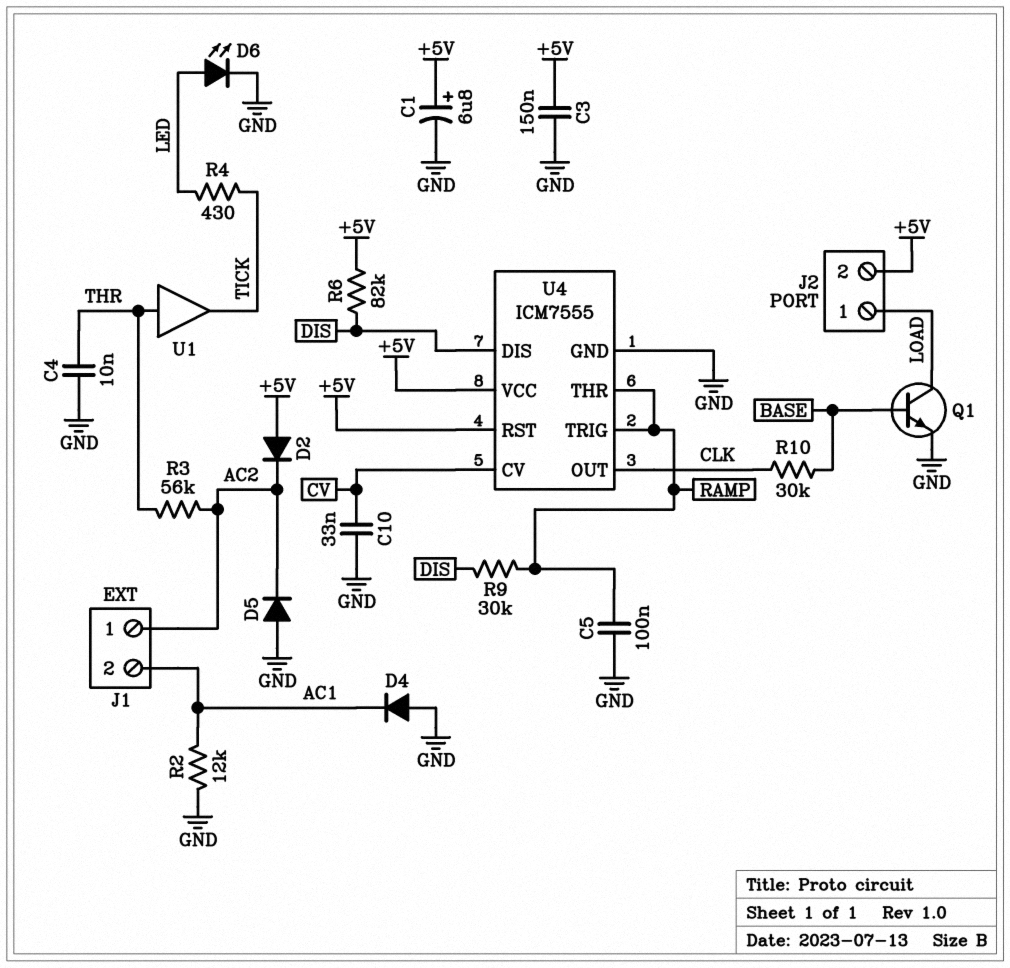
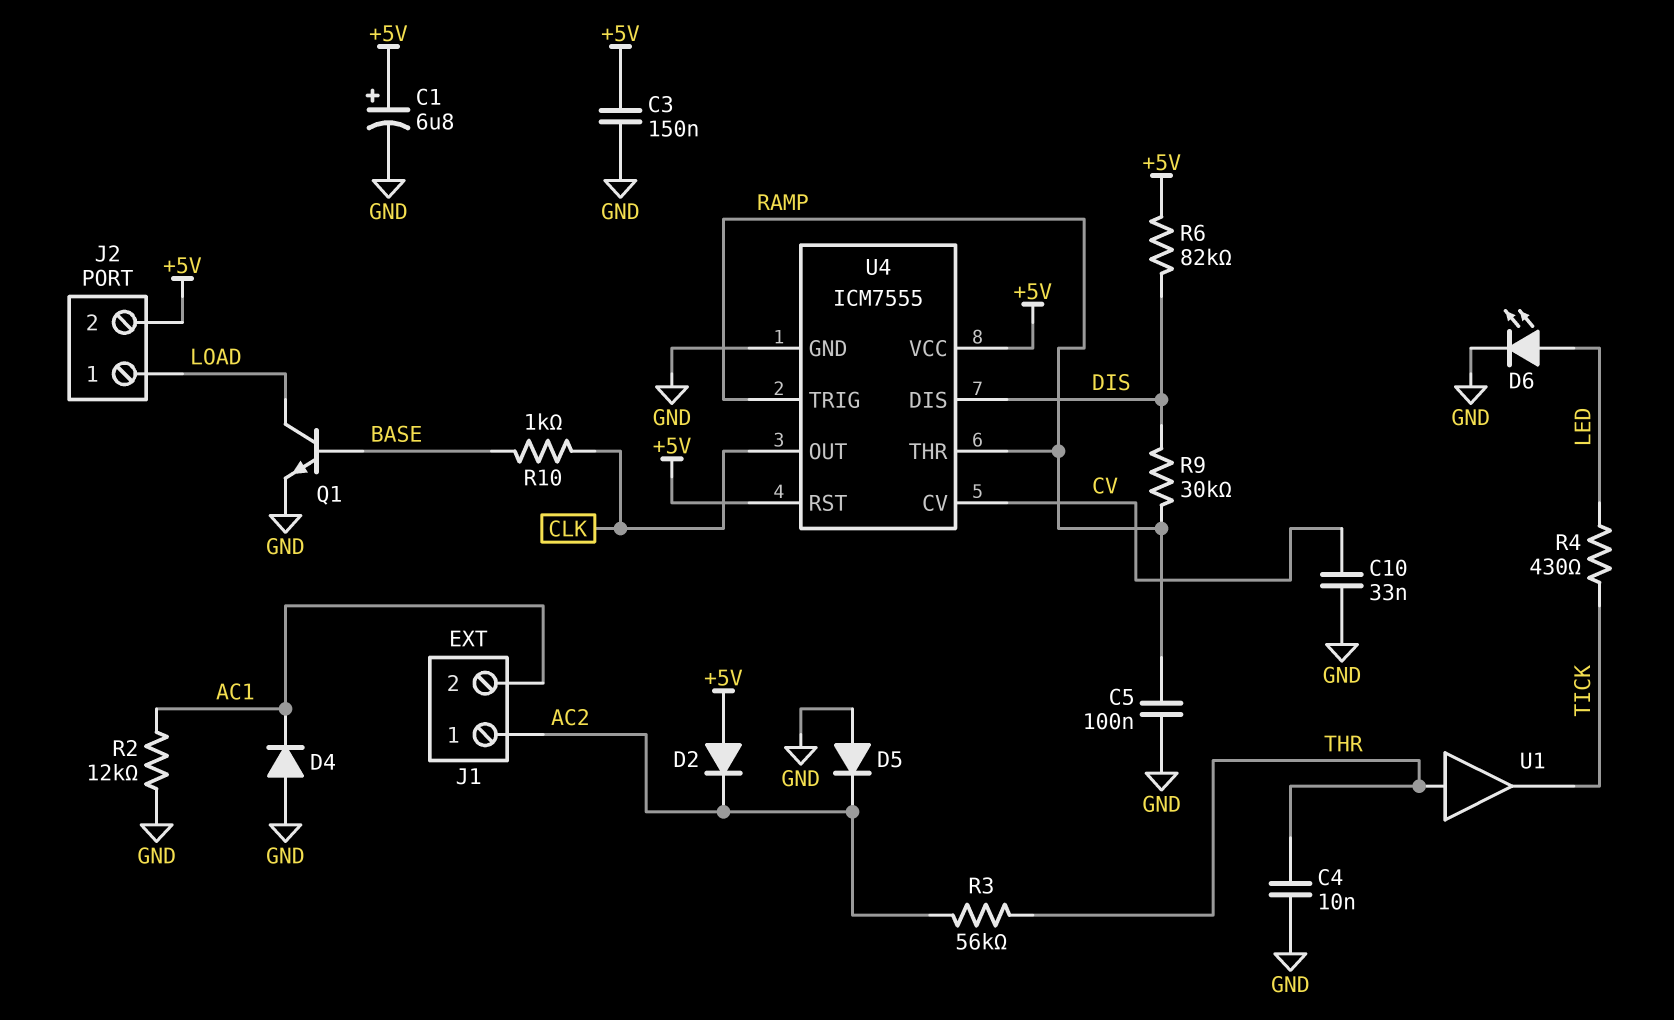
R10: 30k (BASE, CLK) -> 1k (BASE, CLK)

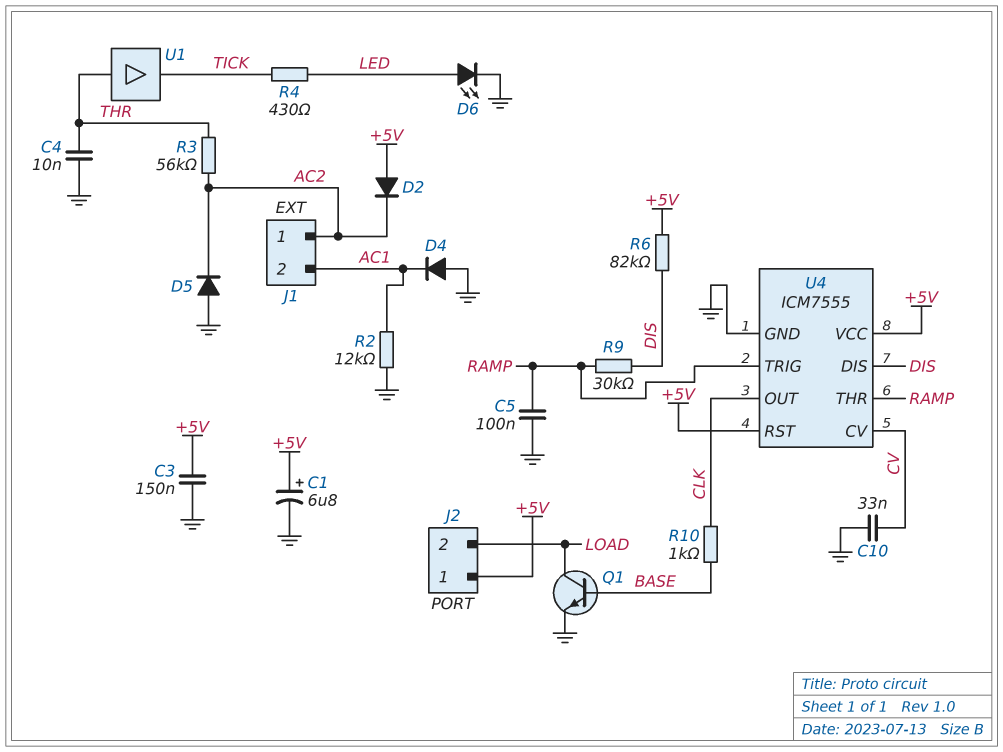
J2 pin 1: LOAD -> +5V
J2 pin 2: +5V -> LOAD

